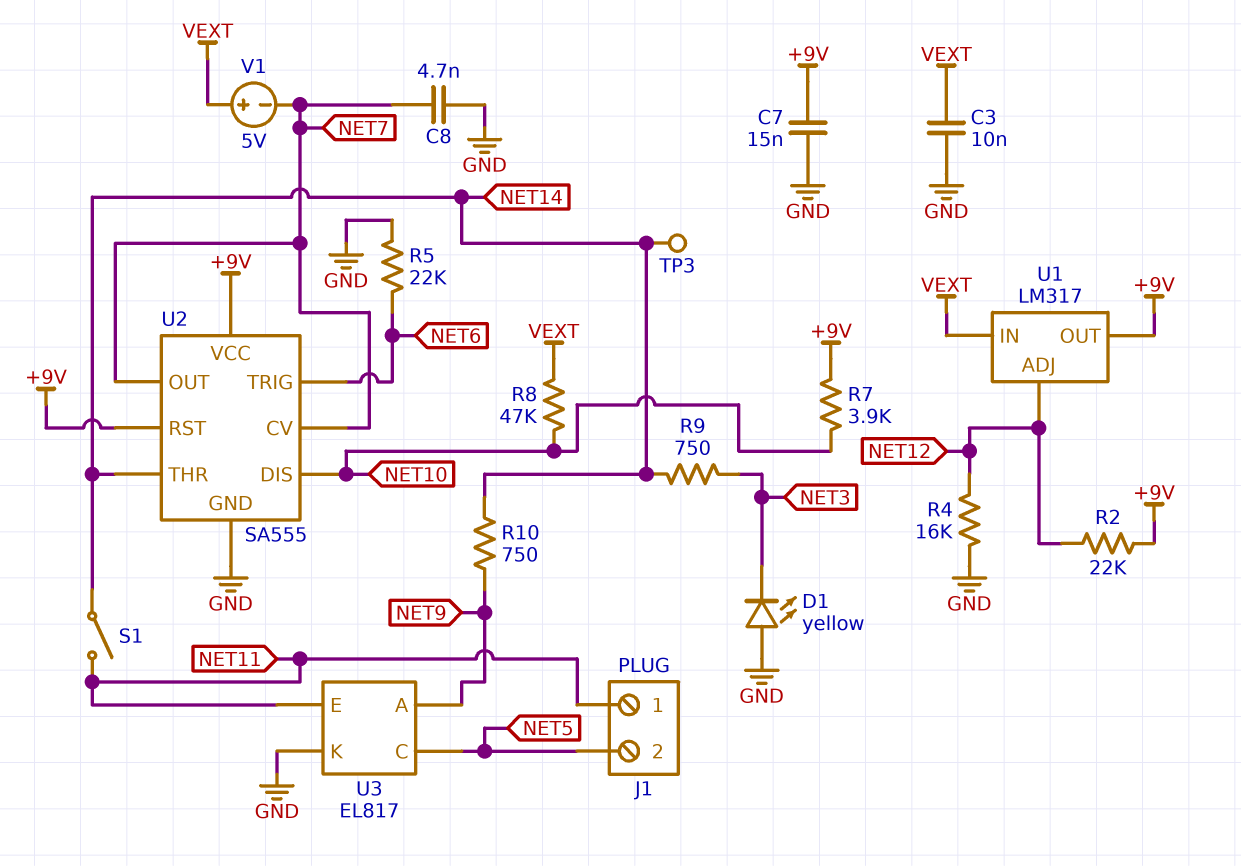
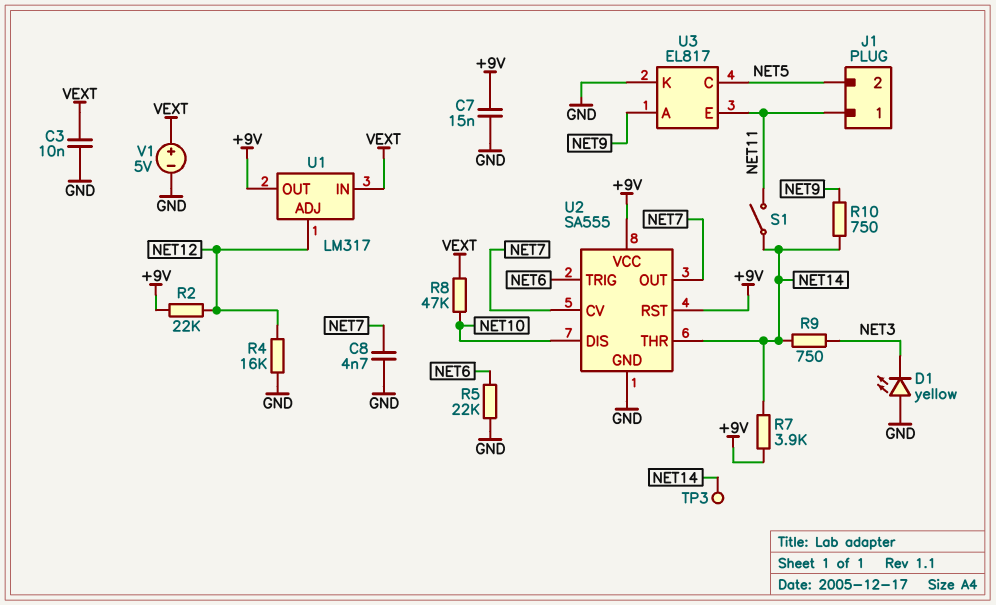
R7: 3.9k (+9V, NET10) -> 3.9k (+9V, NET14)
V1: 5V (plus VEXT, minus NET7) -> 5V (plus VEXT, minus GND)

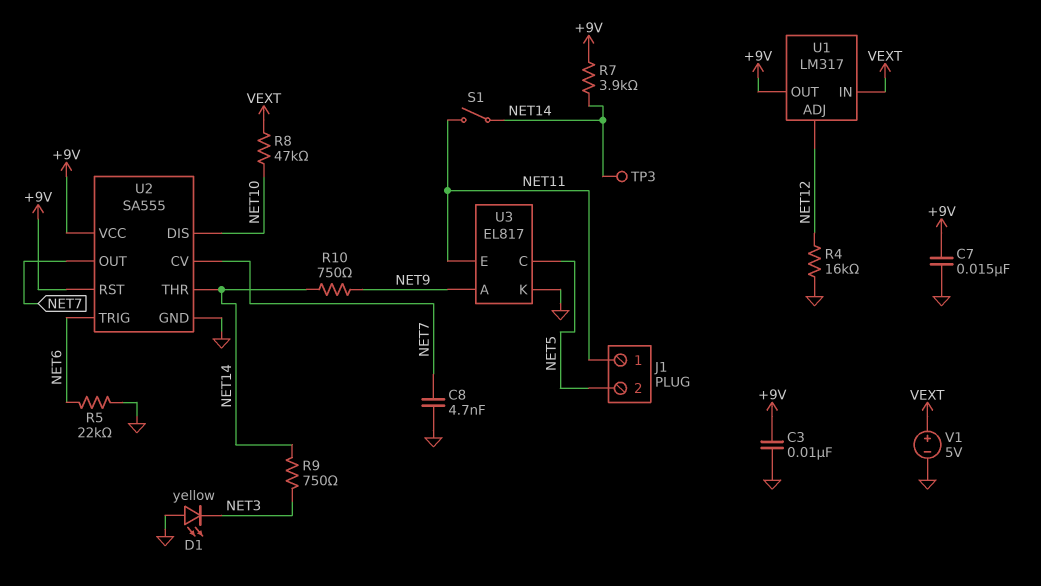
C3: 10nF (GND, VEXT) -> 10nF (+9V, GND)
R2: 22k (+9V, NET12) -> none

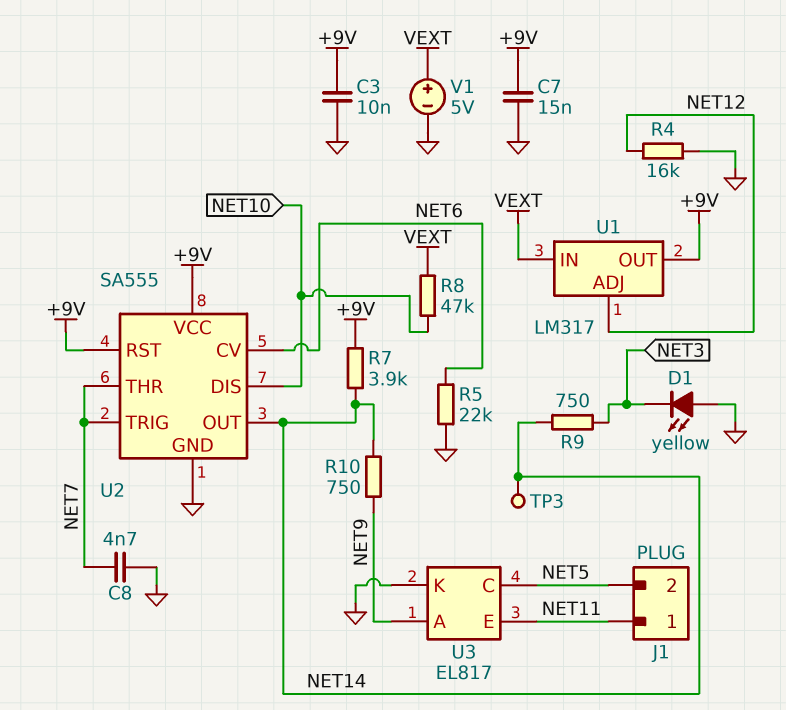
S1: switch (NET11, NET14) -> none
U2 pin CV: NET7 -> NET6
U2 pin OUT: NET7 -> NET14
U2 pin THR: NET14 -> NET7
U2 pin TRIG: NET6 -> NET7

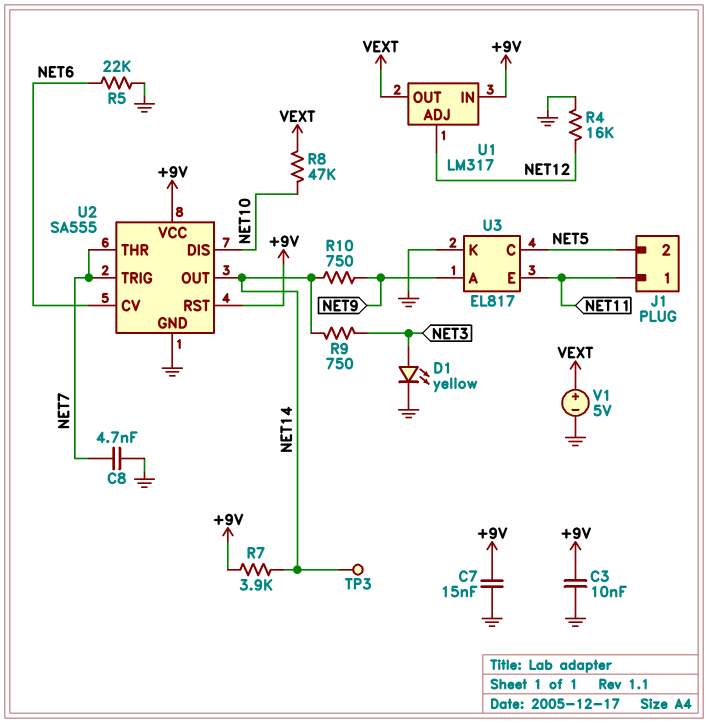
D1: LED yellow (A GND, K NET3) -> LED yellow (A NET3, K GND)
U1 pin IN: VEXT -> +9V
U1 pin OUT: +9V -> VEXT

